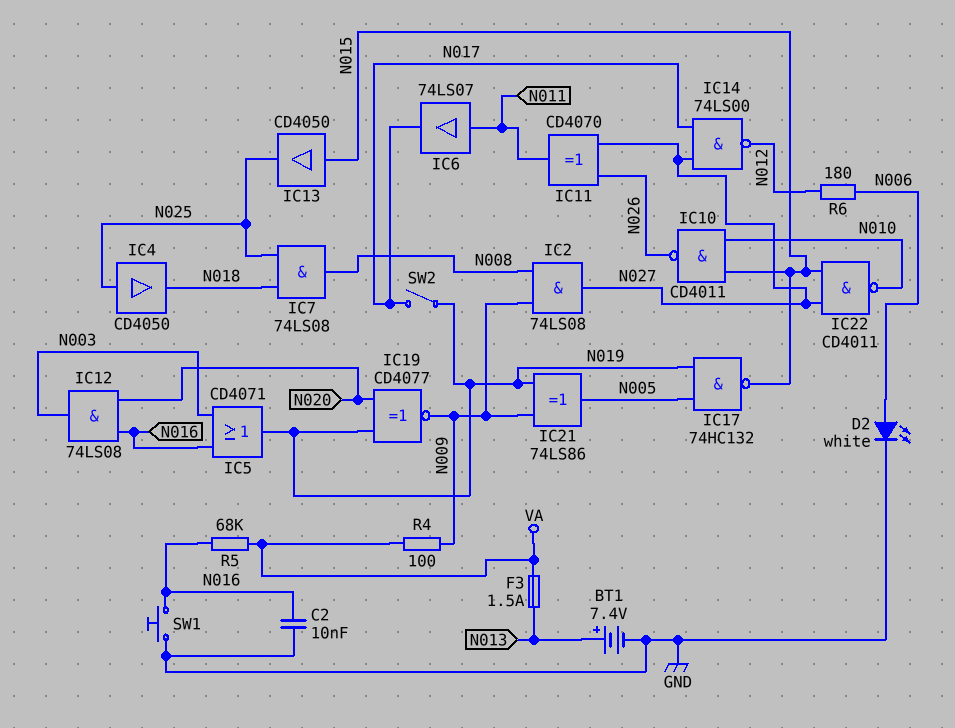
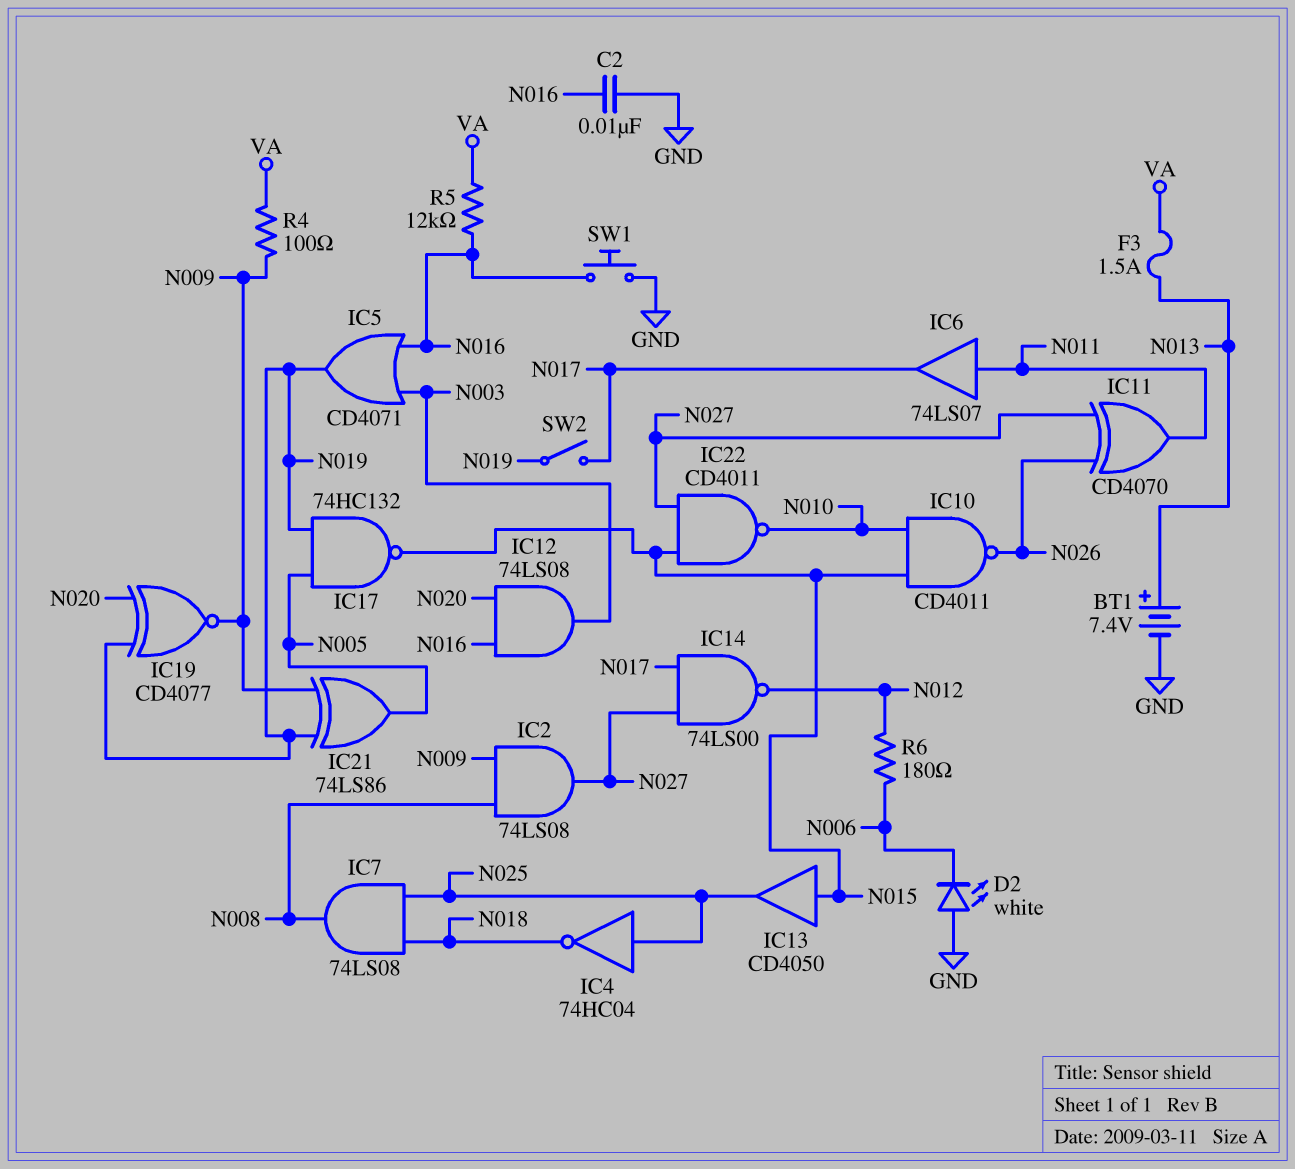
D2: LED white (A N006, K GND) -> LED white (A GND, K N006)
IC4: buffer CD4050 (in N025, out N018) -> NOT 74HC04 (in N025, out N018)
R5: 68k (N016, VA) -> 12k (N016, VA)

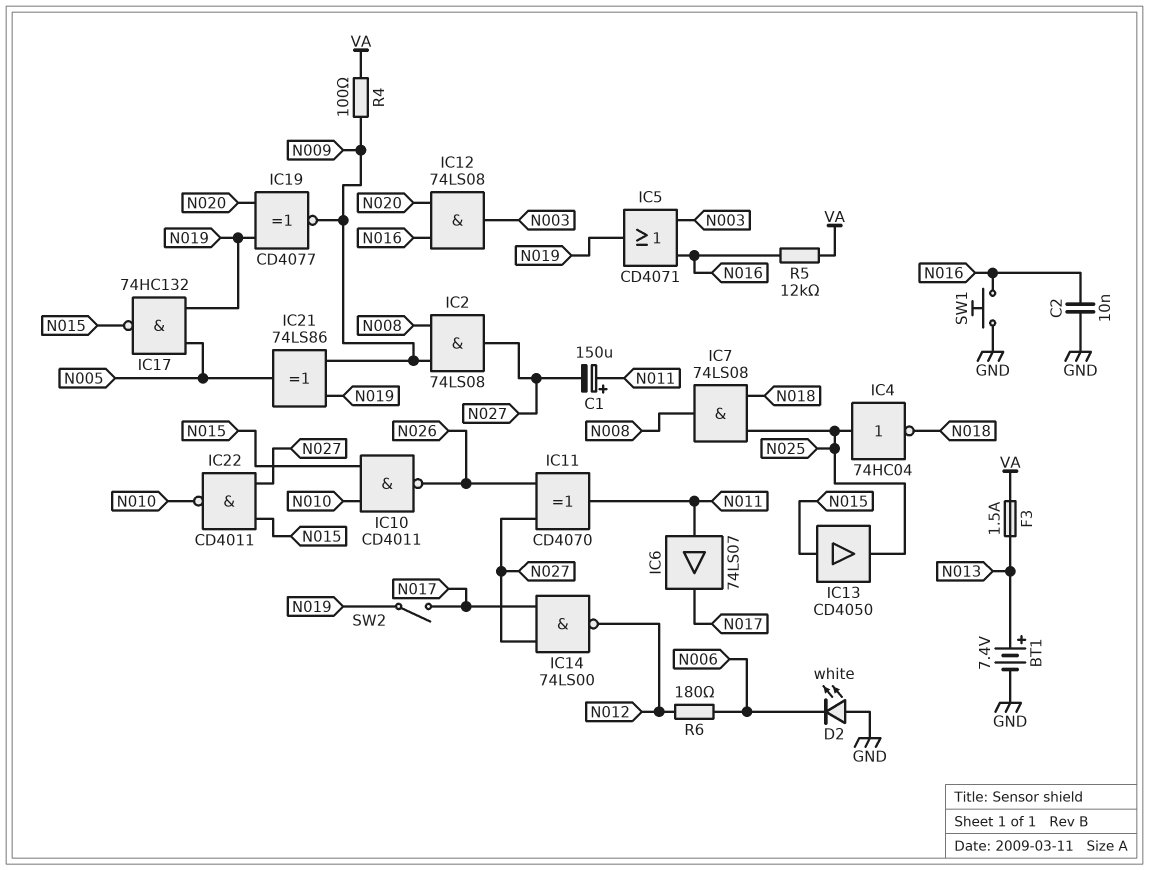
C1: none -> 150uF (plus N011, minus N027)

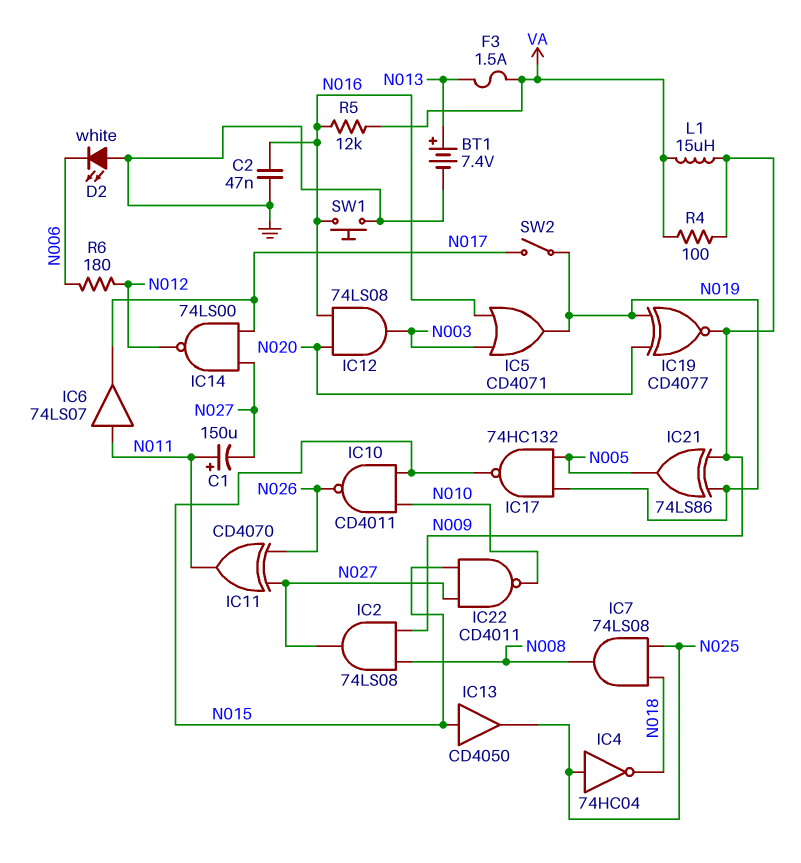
C2: 10nF (GND, N016) -> 47nF (GND, N016)
L1: none -> 15uH (N009, VA)

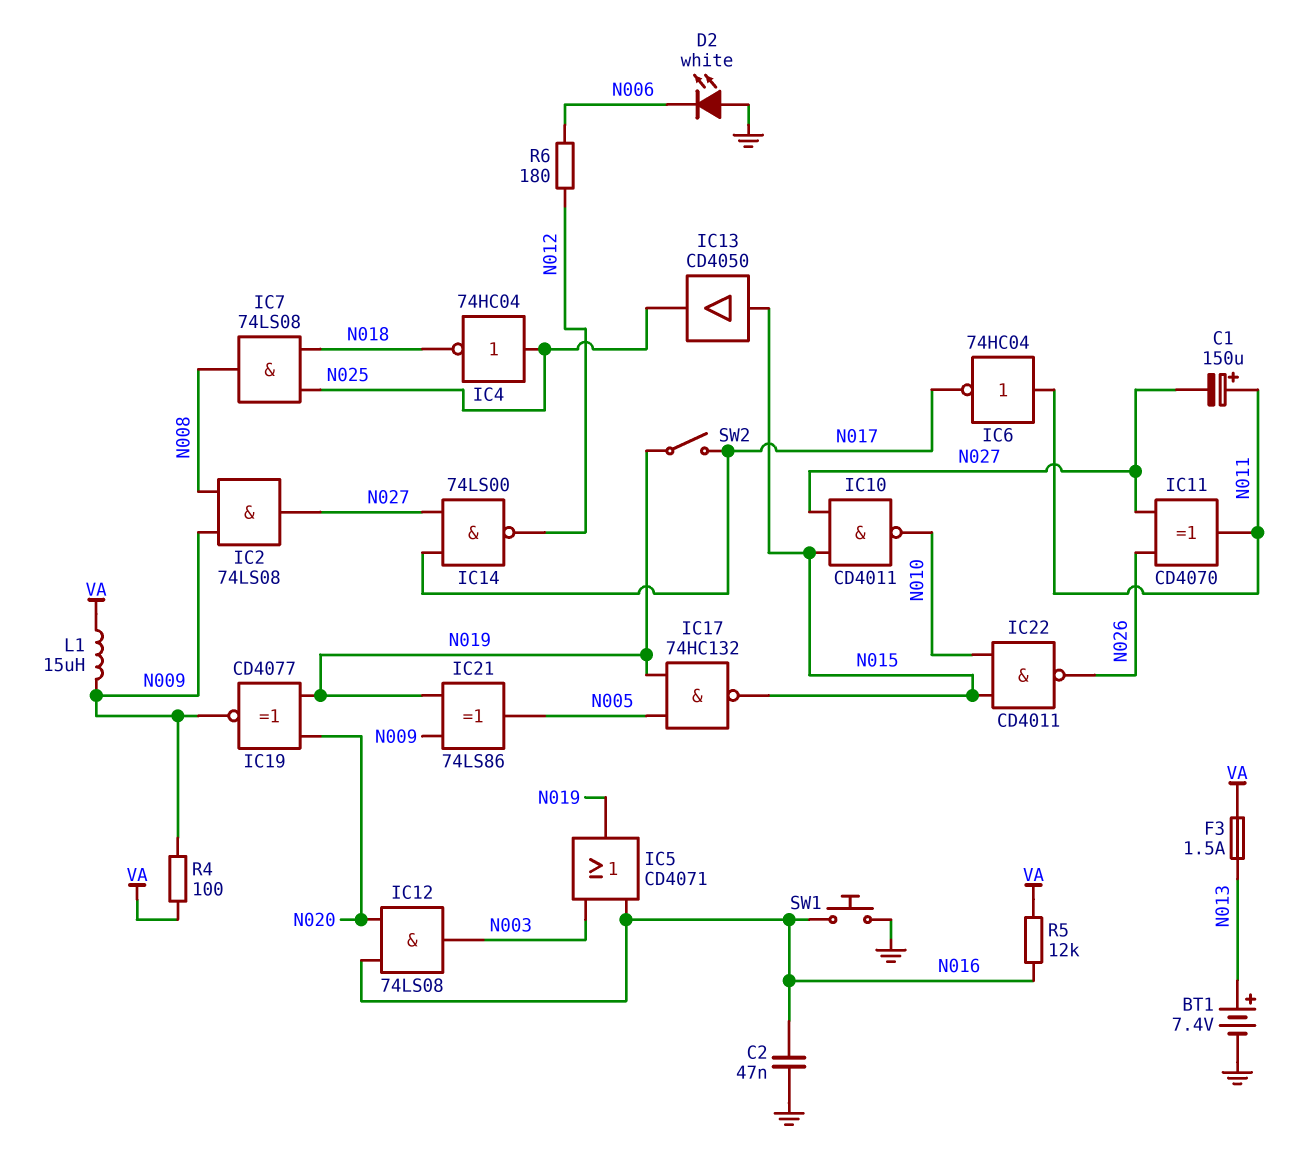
IC6: buffer 74LS07 (in N011, out N017) -> NOT 74HC04 (in N011, out N017)
IC10: NAND CD4011 (in N010, in N015, out N026) -> NAND CD4011 (in N015, in N027, out N010)
IC22: NAND CD4011 (in N015, in N027, out N010) -> NAND CD4011 (in N010, in N015, out N026)

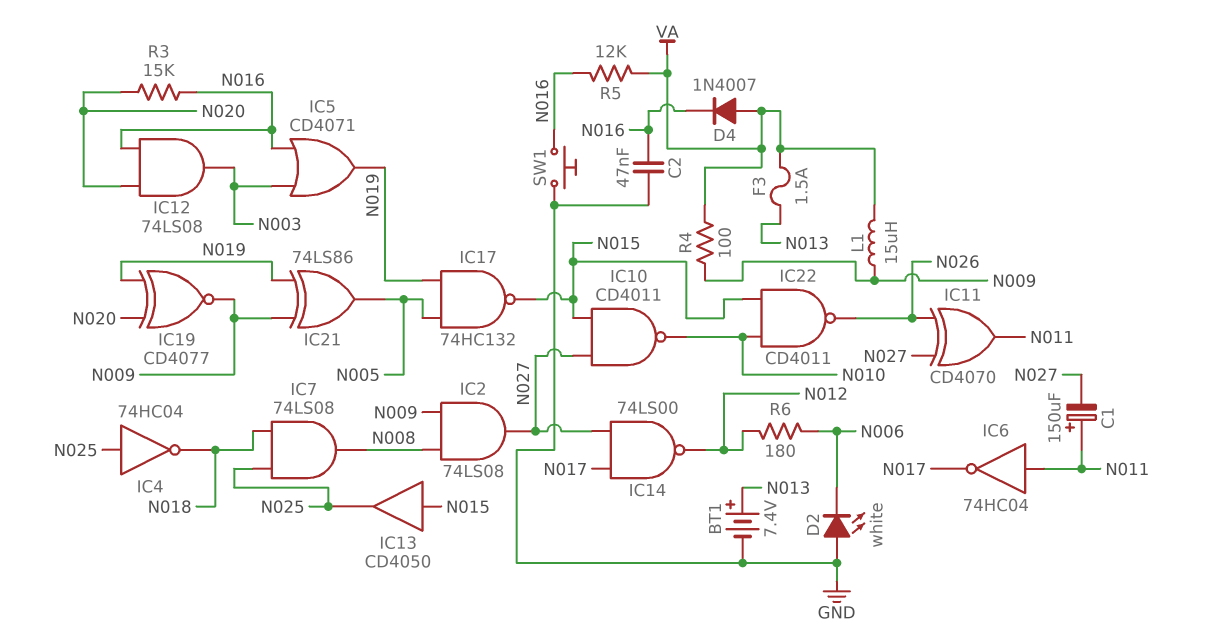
D4: none -> diode 1N4007 (A VA, K N016)
R3: none -> 15k (N016, N020)
SW2: switch (N017, N019) -> none

